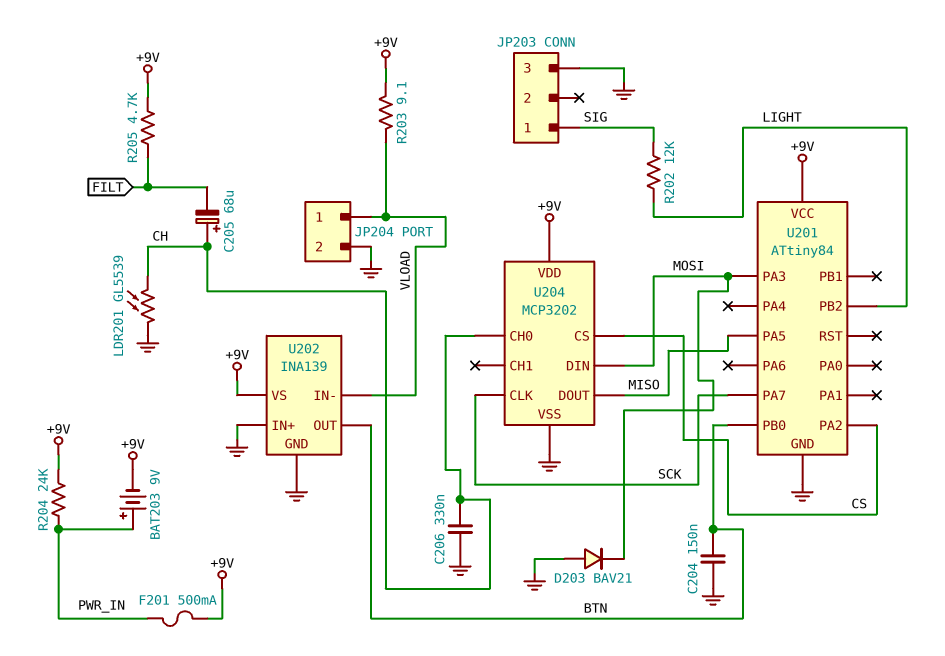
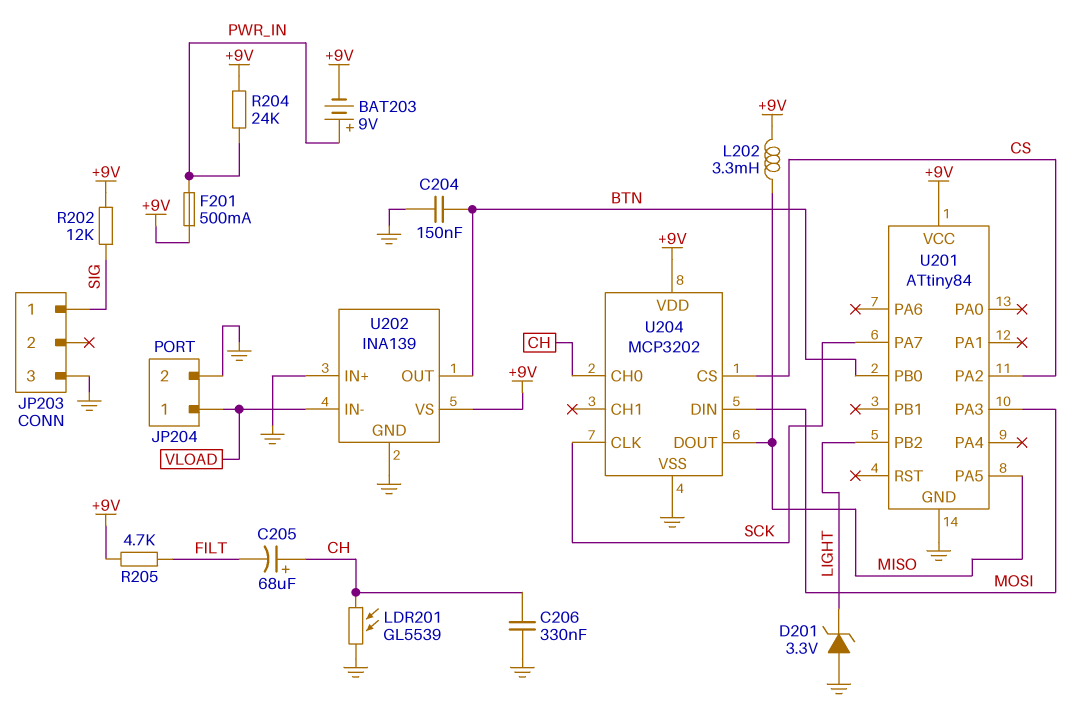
D201: none -> zener 3.3V (A GND, K LIGHT)
D203: diode BAV21 (A GND, K MOSI) -> none
L202: none -> 3.3mH (+9V, MISO)
R202: 12k (LIGHT, SIG) -> 12k (+9V, SIG)
R203: 9.1 (+9V, VLOAD) -> none

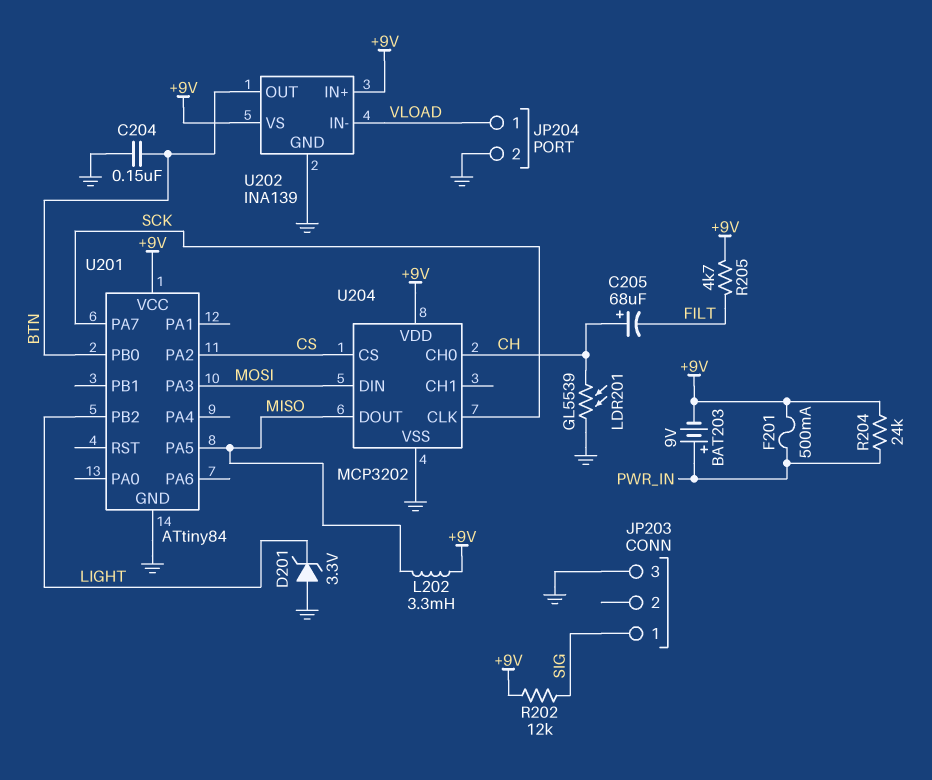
C206: 330nF (CH, GND) -> none
U202 pin IN+: GND -> +9V

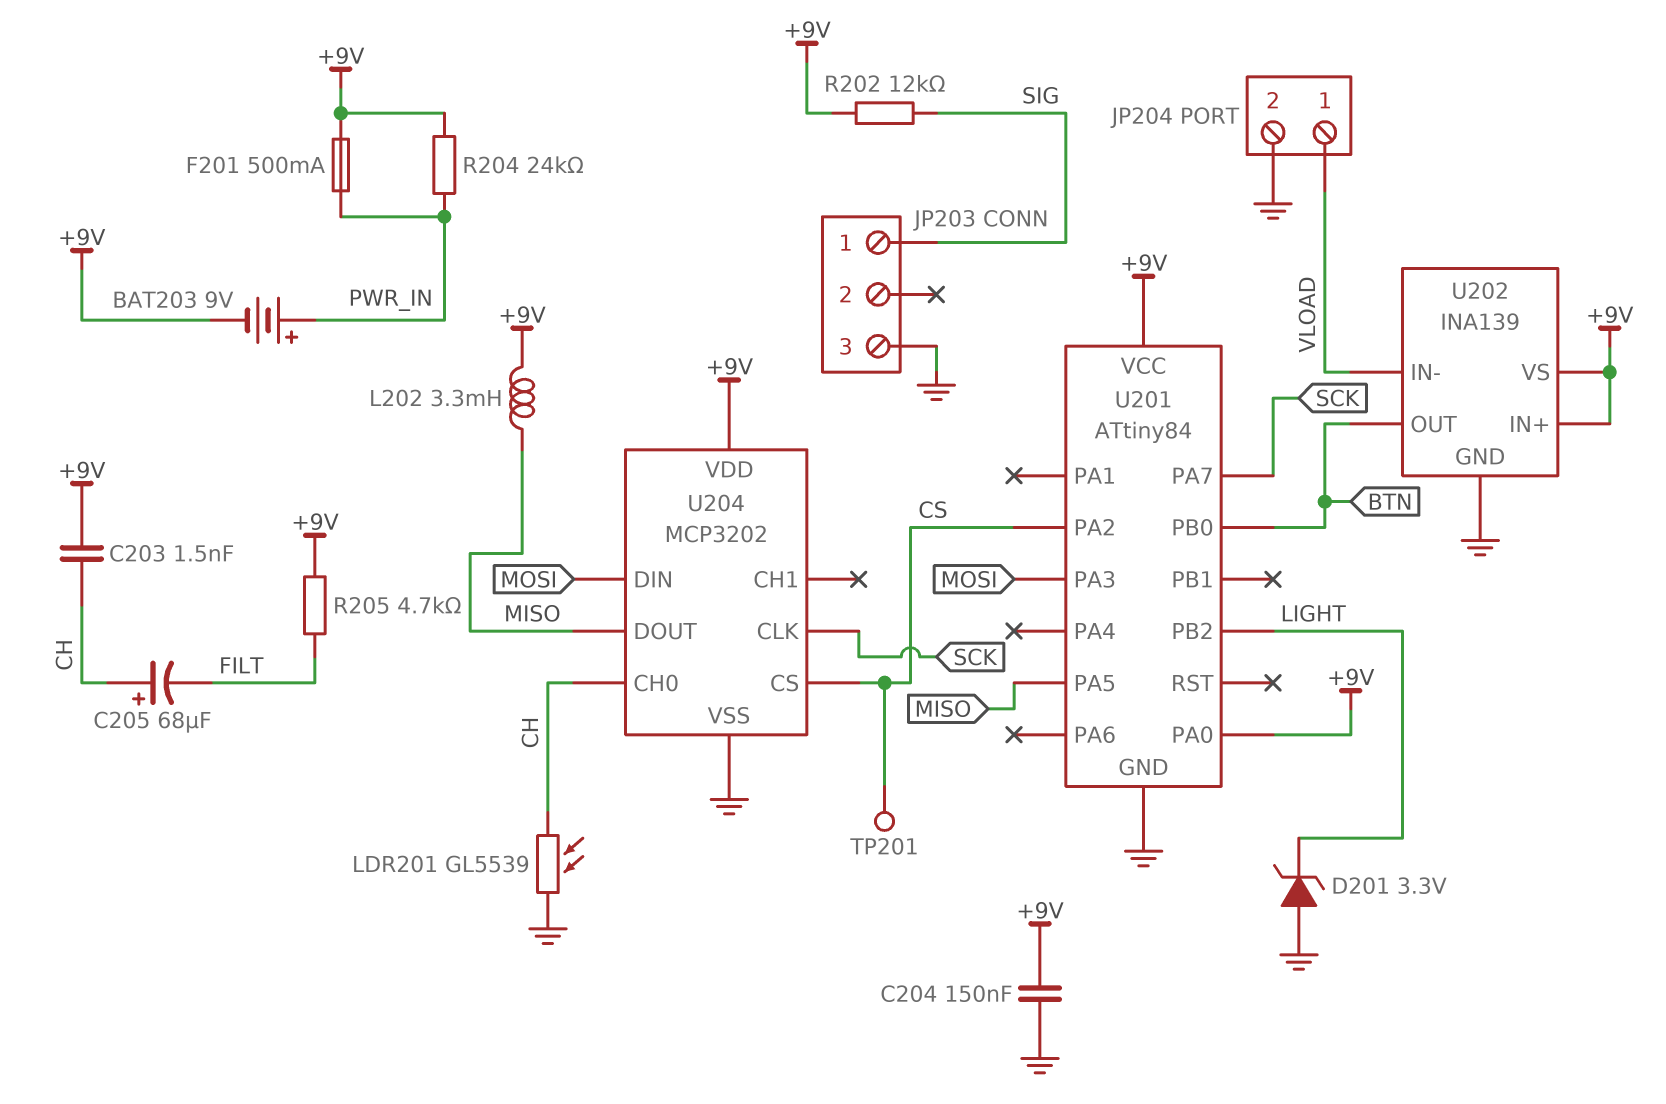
C203: none -> 1.5nF (+9V, CH)
C204: 150nF (BTN, GND) -> 150nF (+9V, GND)
TP201: none -> test point (CS)
U201 pin PA0: none -> +9V

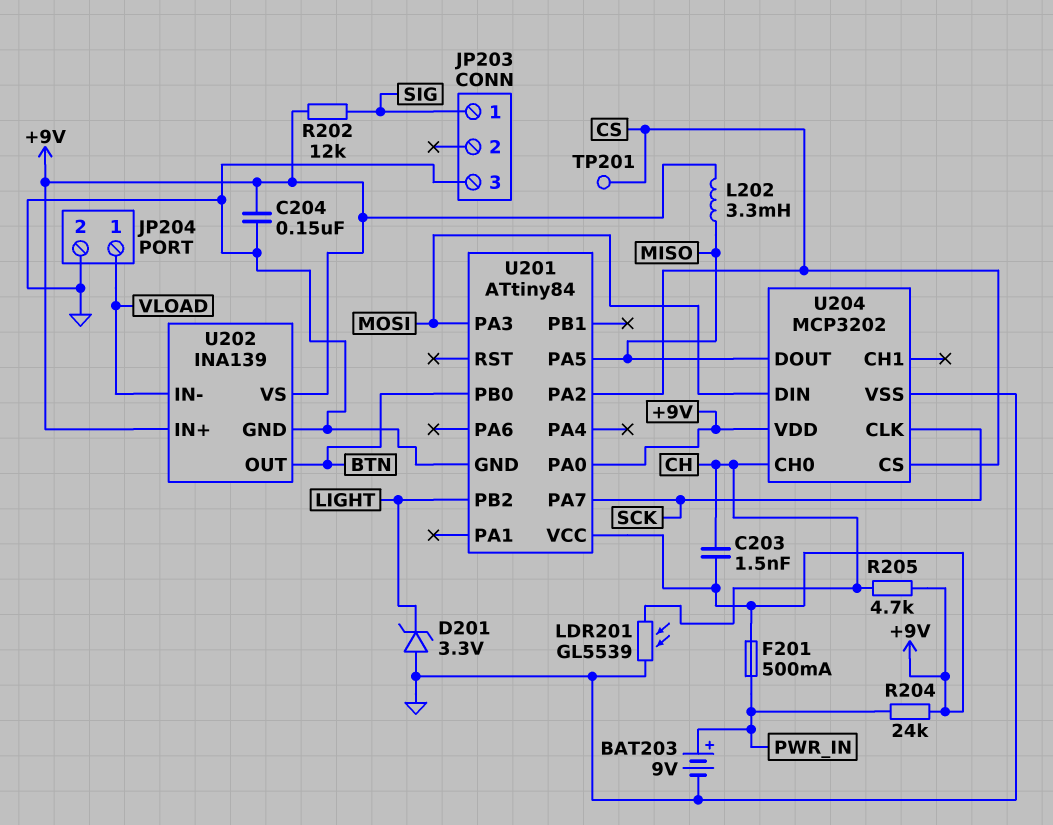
BAT203: 9V (plus PWR_IN, minus +9V) -> 9V (plus PWR_IN, minus GND)
C205: 68uF (plus CH, minus FILT) -> none
R205: 4.7k (+9V, FILT) -> 4.7k (+9V, CH)

